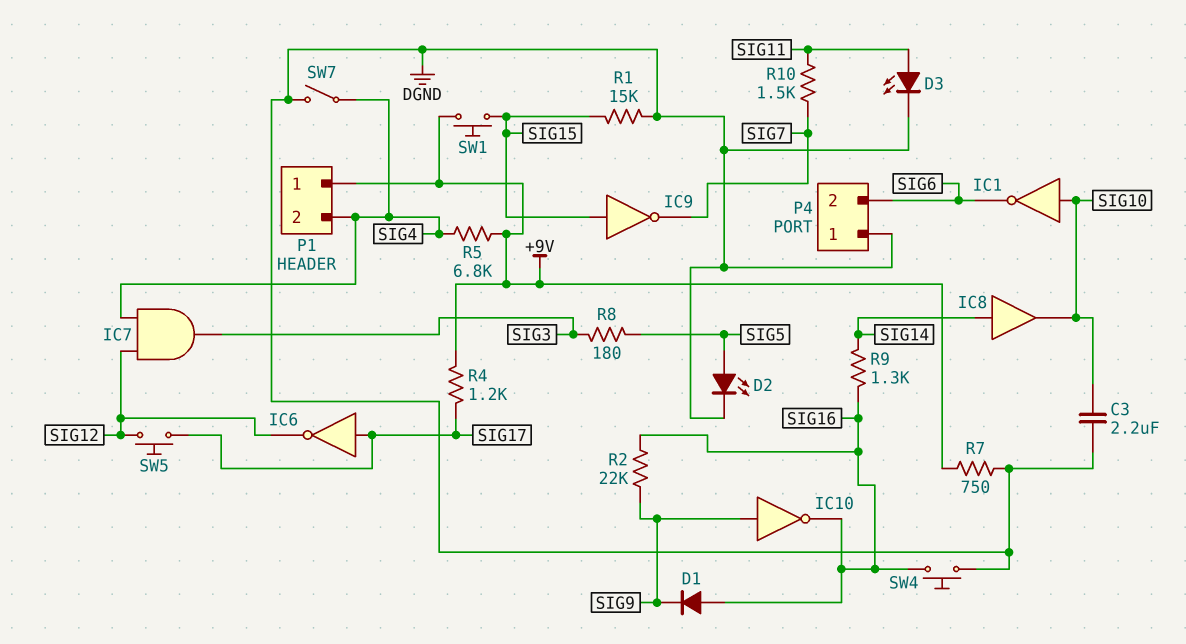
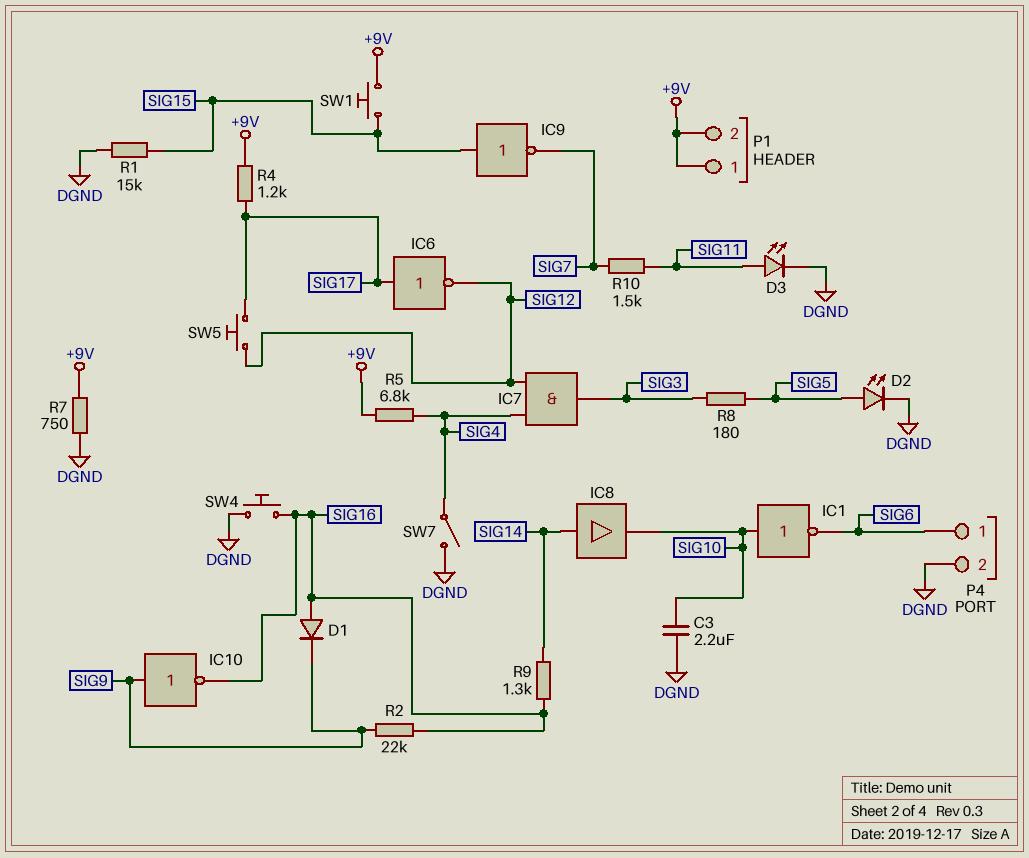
P1 pin 2: SIG4 -> +9V
P4 pin 1: DGND -> SIG6
P4 pin 2: SIG6 -> DGND

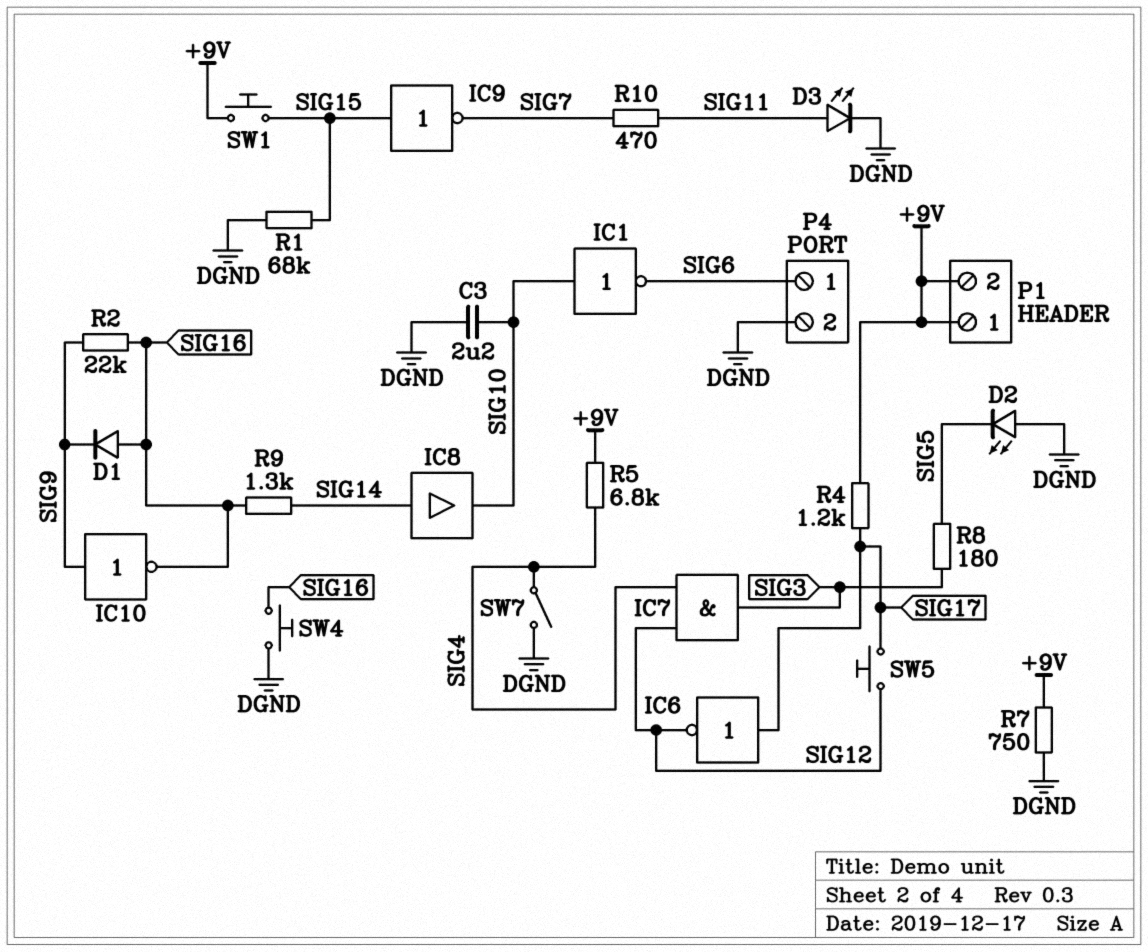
D2: LED (A SIG5, K DGND) -> LED (A DGND, K SIG5)
R1: 15k (DGND, SIG15) -> 68k (DGND, SIG15)
R10: 1.5k (SIG7, SIG11) -> 470 (SIG7, SIG11)

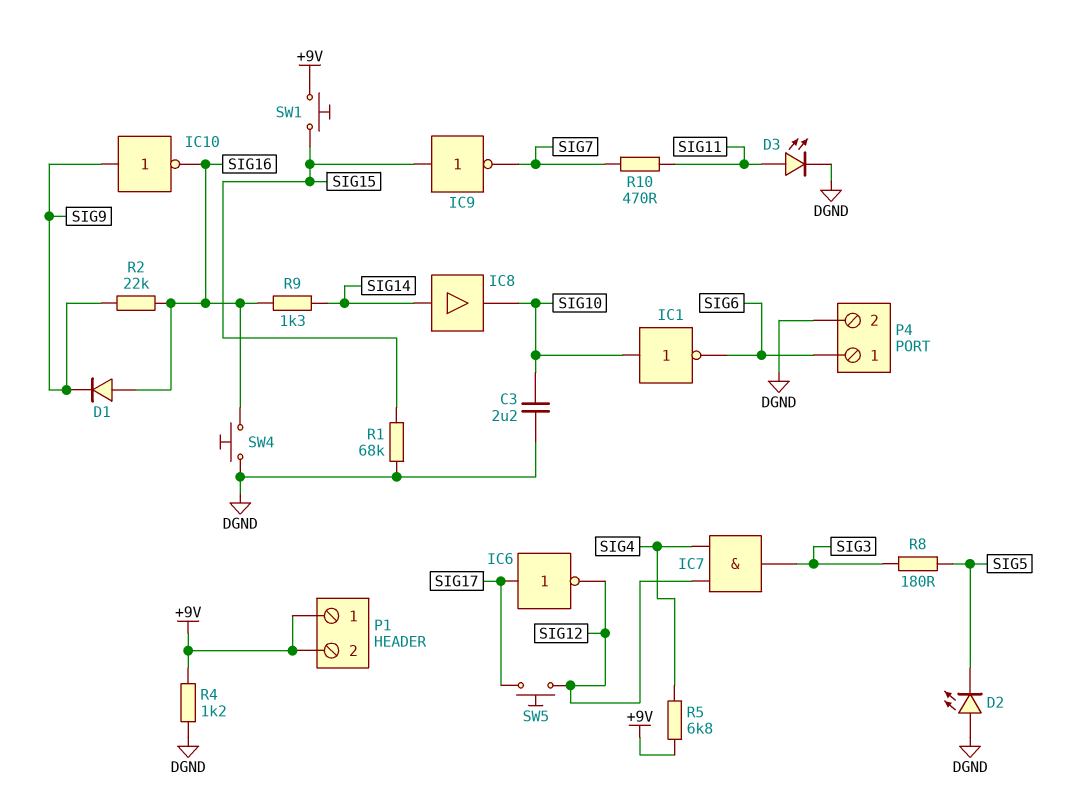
R4: 1.2k (+9V, SIG17) -> 1.2k (+9V, DGND)
R7: 750 (+9V, DGND) -> none
SW7: switch (DGND, SIG4) -> none

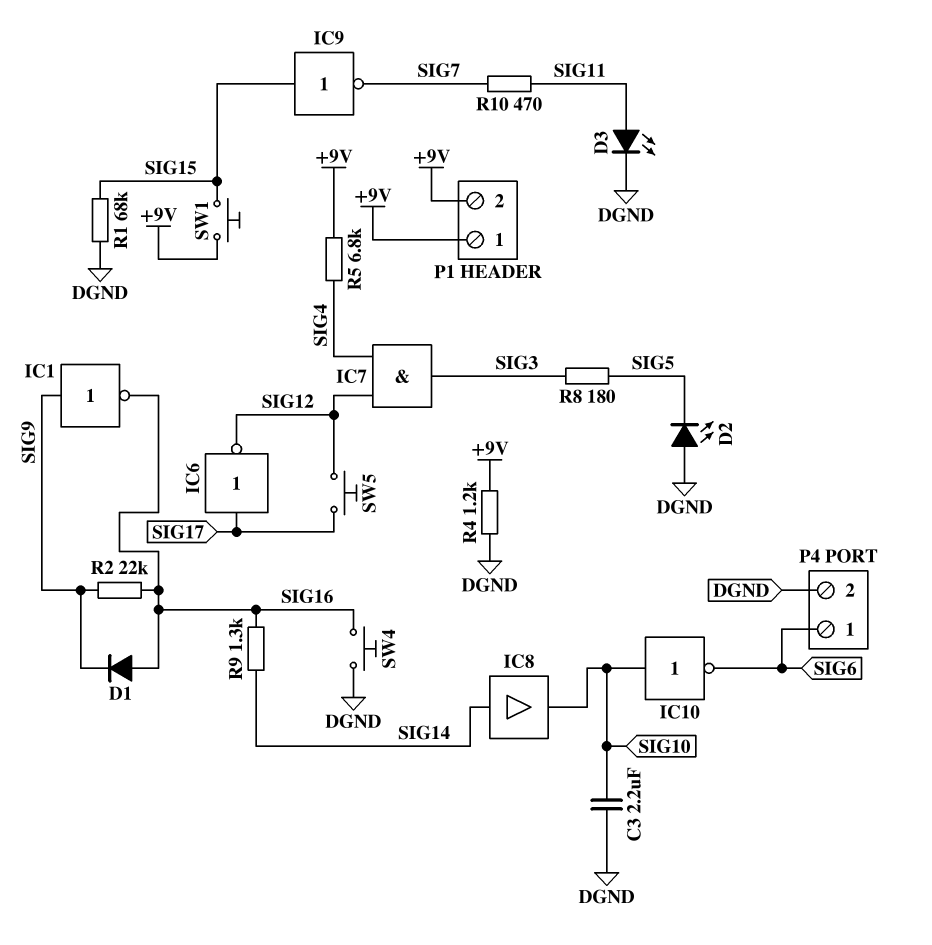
IC1: NOT (in SIG10, out SIG6) -> NOT (in SIG9, out SIG16)
IC10: NOT (in SIG9, out SIG16) -> NOT (in SIG10, out SIG6)

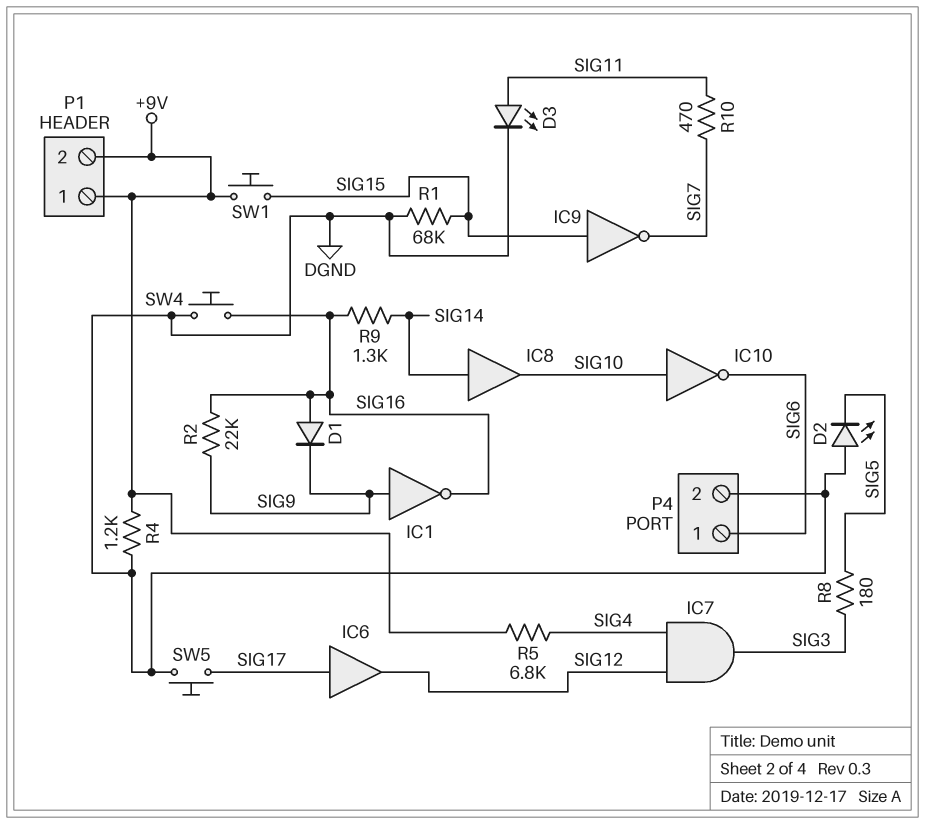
C3: 2.2uF (DGND, SIG10) -> none
IC6: NOT (in SIG17, out SIG12) -> buffer (in SIG17, out SIG12)
SW5: button (SIG12, SIG17) -> button (DGND, SIG17)

